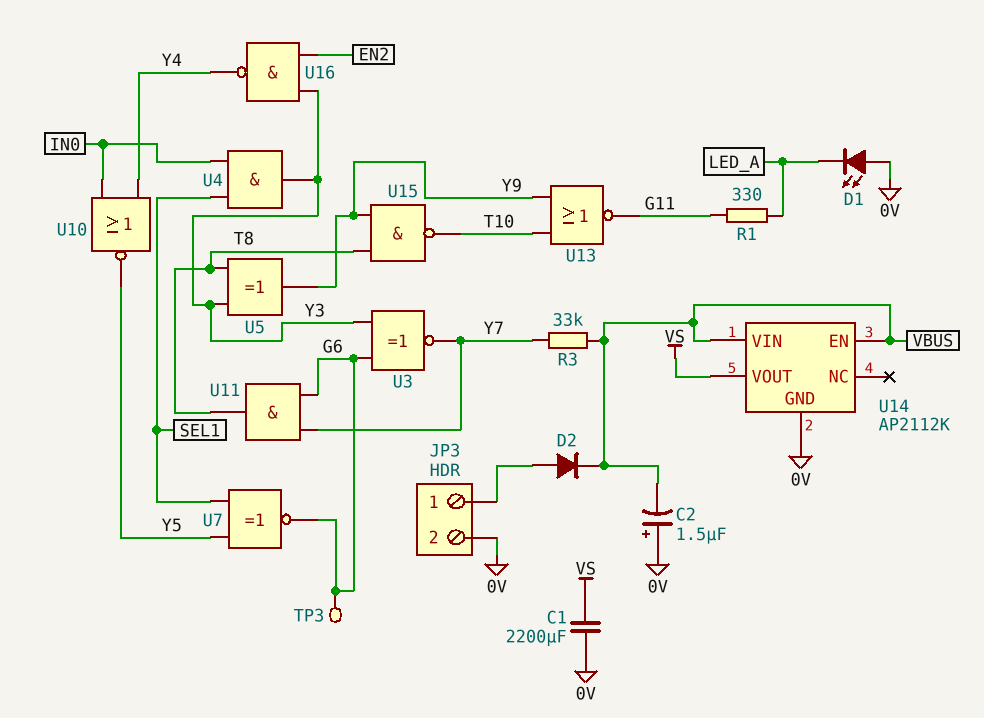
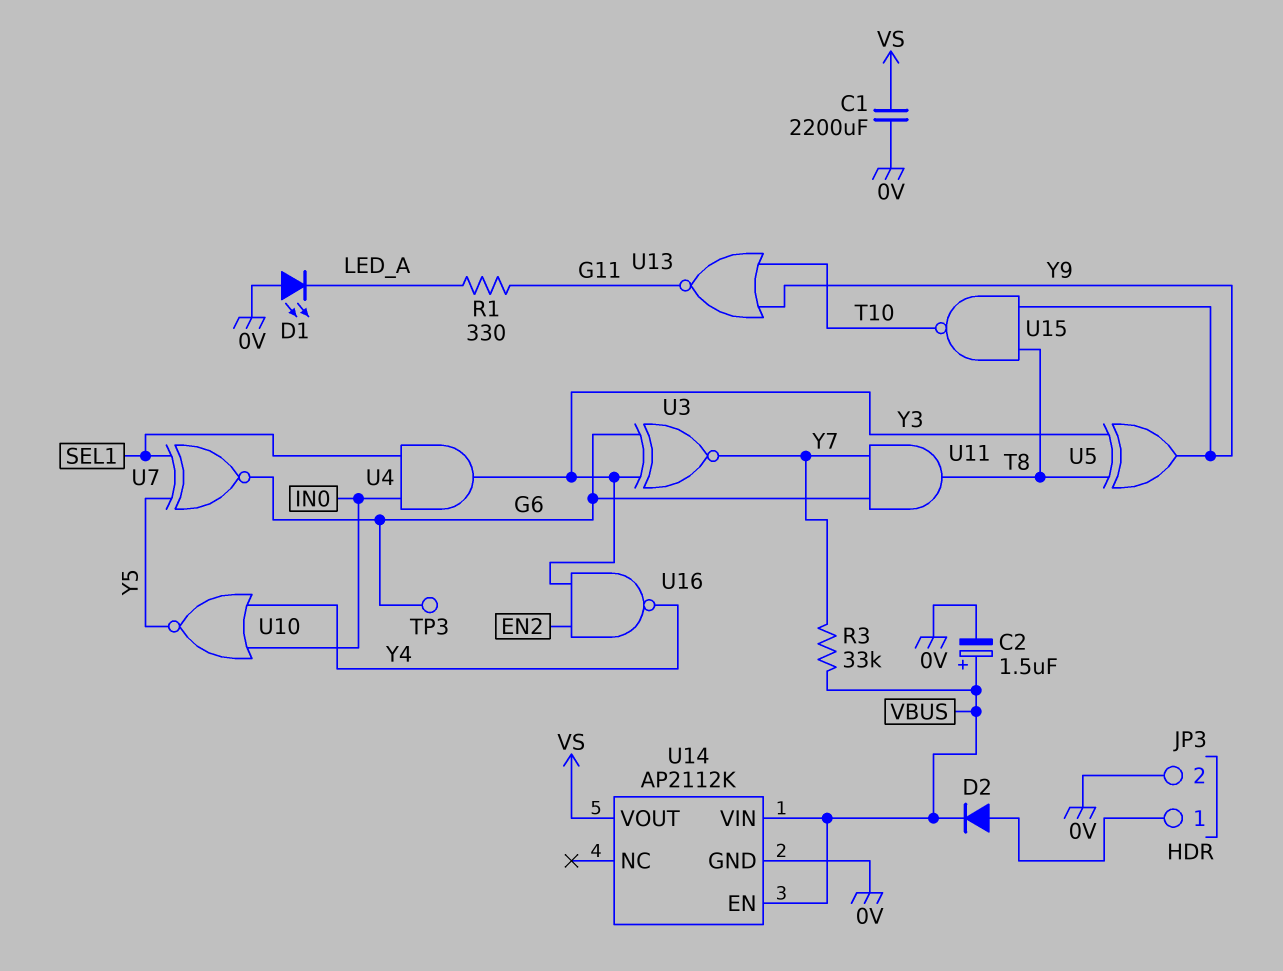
C2: 1.5uF (plus 0V, minus VBUS) -> 1.5uF (plus VBUS, minus 0V)

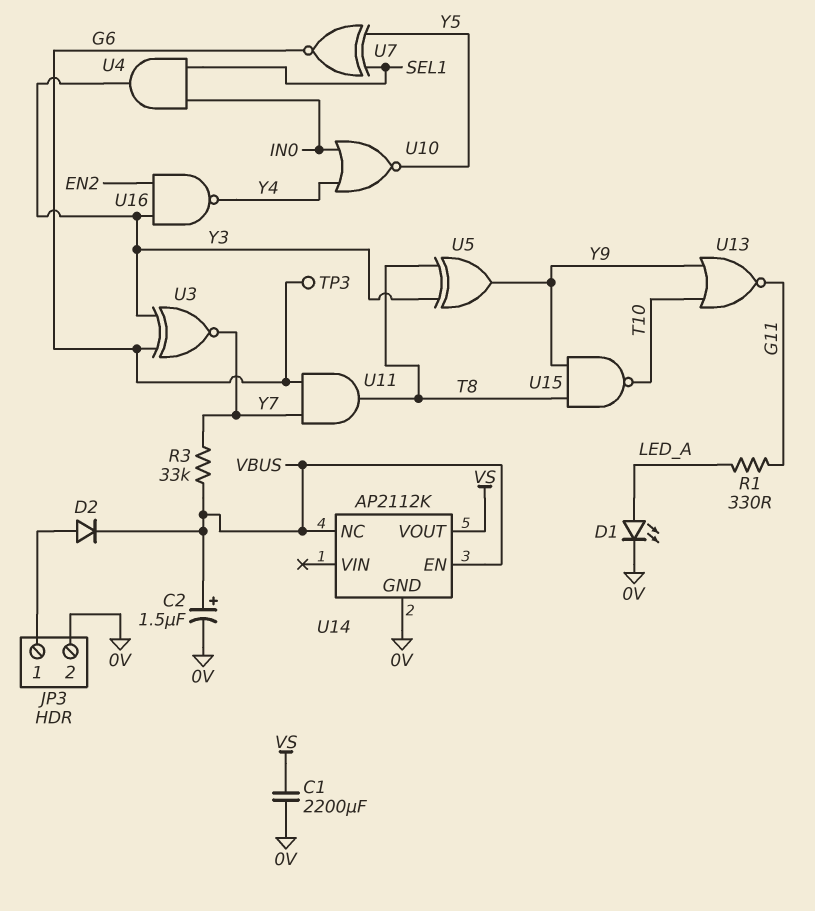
D1: LED (A 0V, K LED_A) -> LED (A LED_A, K 0V)
U14 pin NC: none -> VBUS
U14 pin VIN: VBUS -> none

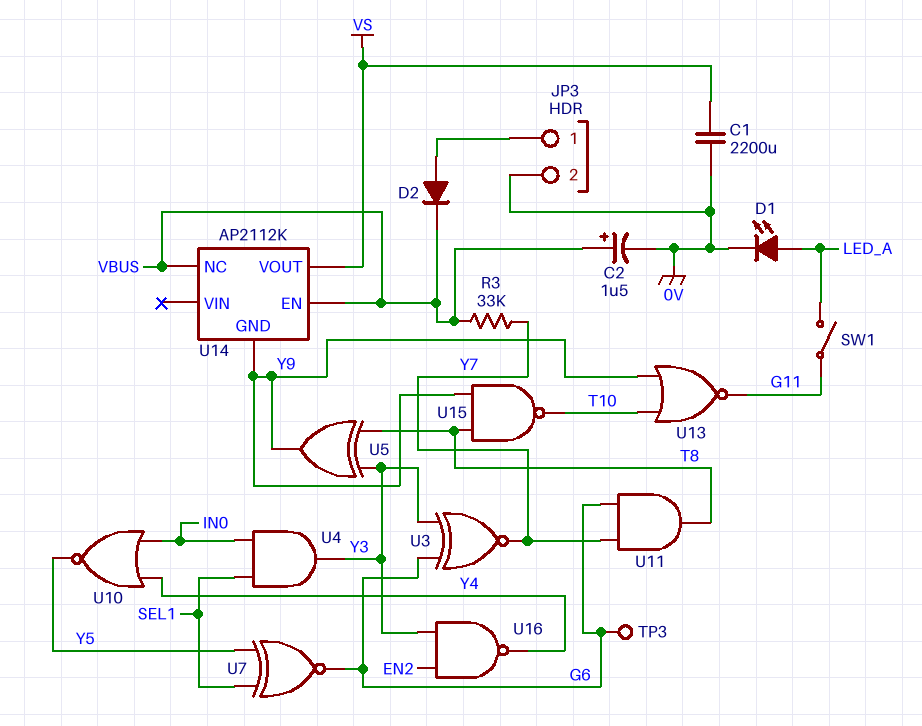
R1: 330 (G11, LED_A) -> none
SW1: none -> switch (G11, LED_A)
U14 pin GND: 0V -> Y9

